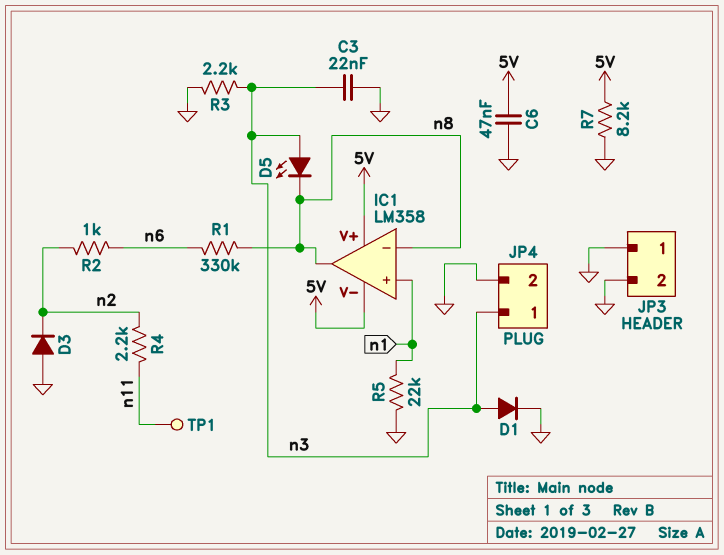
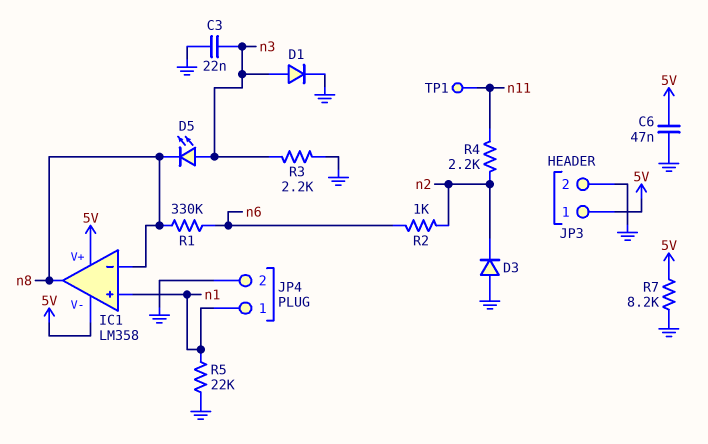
JP3 pin 1: GND -> 5V
JP4 pin 1: n3 -> n1

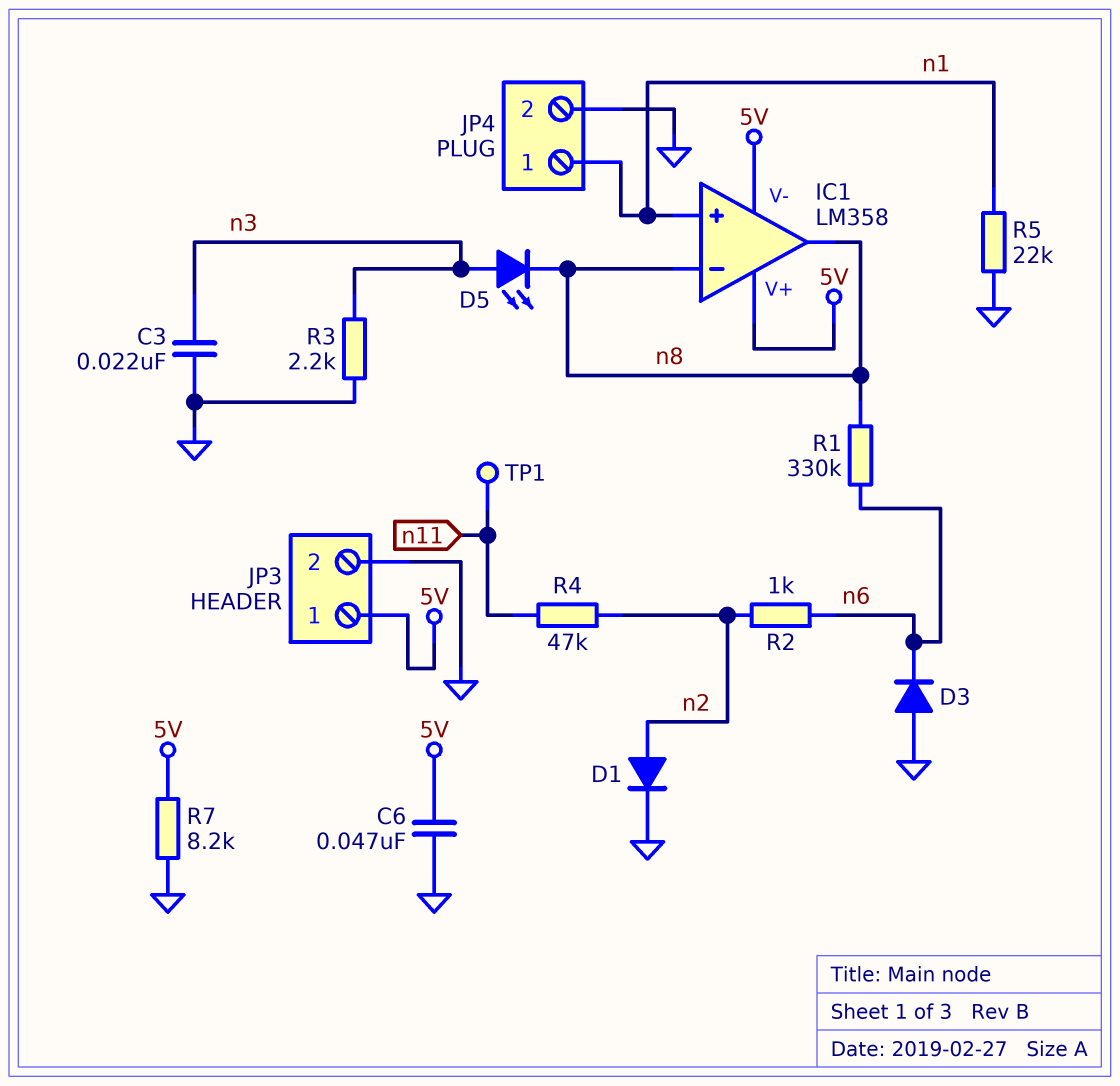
D1: diode (A n3, K GND) -> diode (A n2, K GND)
D3: diode (A GND, K n2) -> diode (A GND, K n6)
R4: 2.2k (n2, n11) -> 47k (n2, n11)

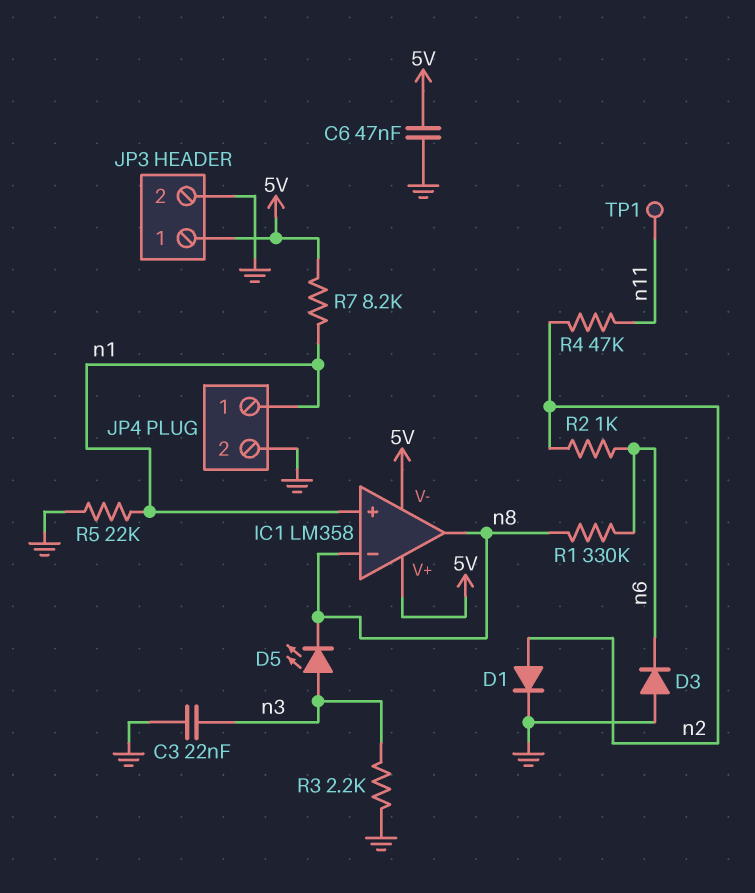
R7: 8.2k (5V, GND) -> 8.2k (5V, n1)

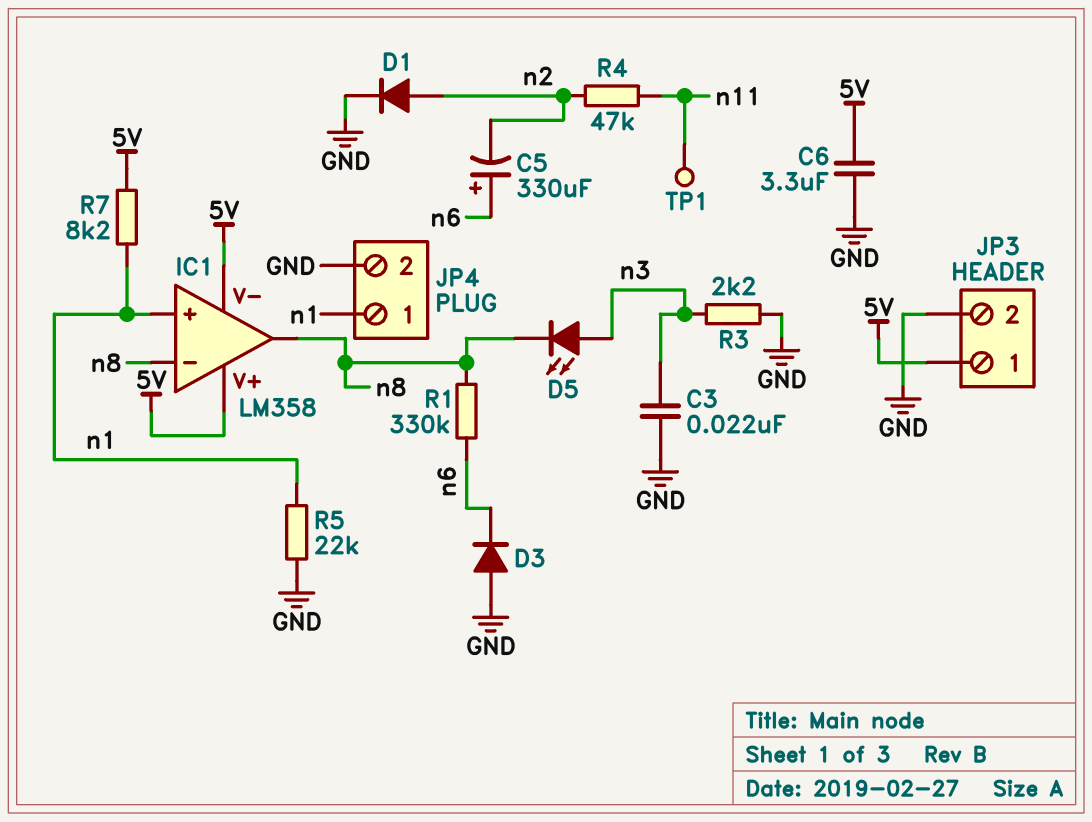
C5: none -> 330uF (plus n6, minus n2)
C6: 47nF (5V, GND) -> 3.3uF (5V, GND)
R2: 1k (n2, n6) -> none

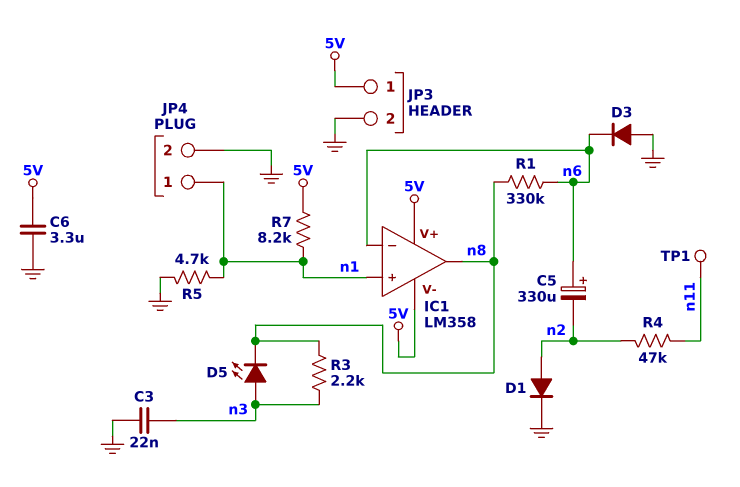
IC1 pin in-: n8 -> n6
R3: 2.2k (GND, n3) -> 2.2k (n3, n8)
R5: 22k (GND, n1) -> 4.7k (GND, n1)

